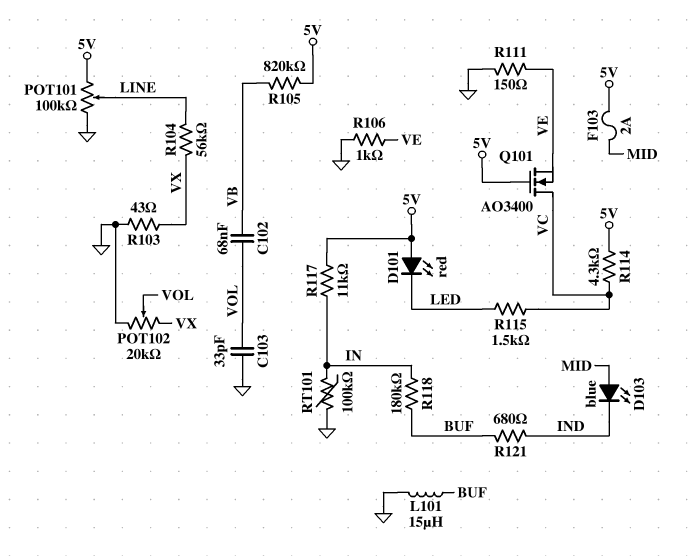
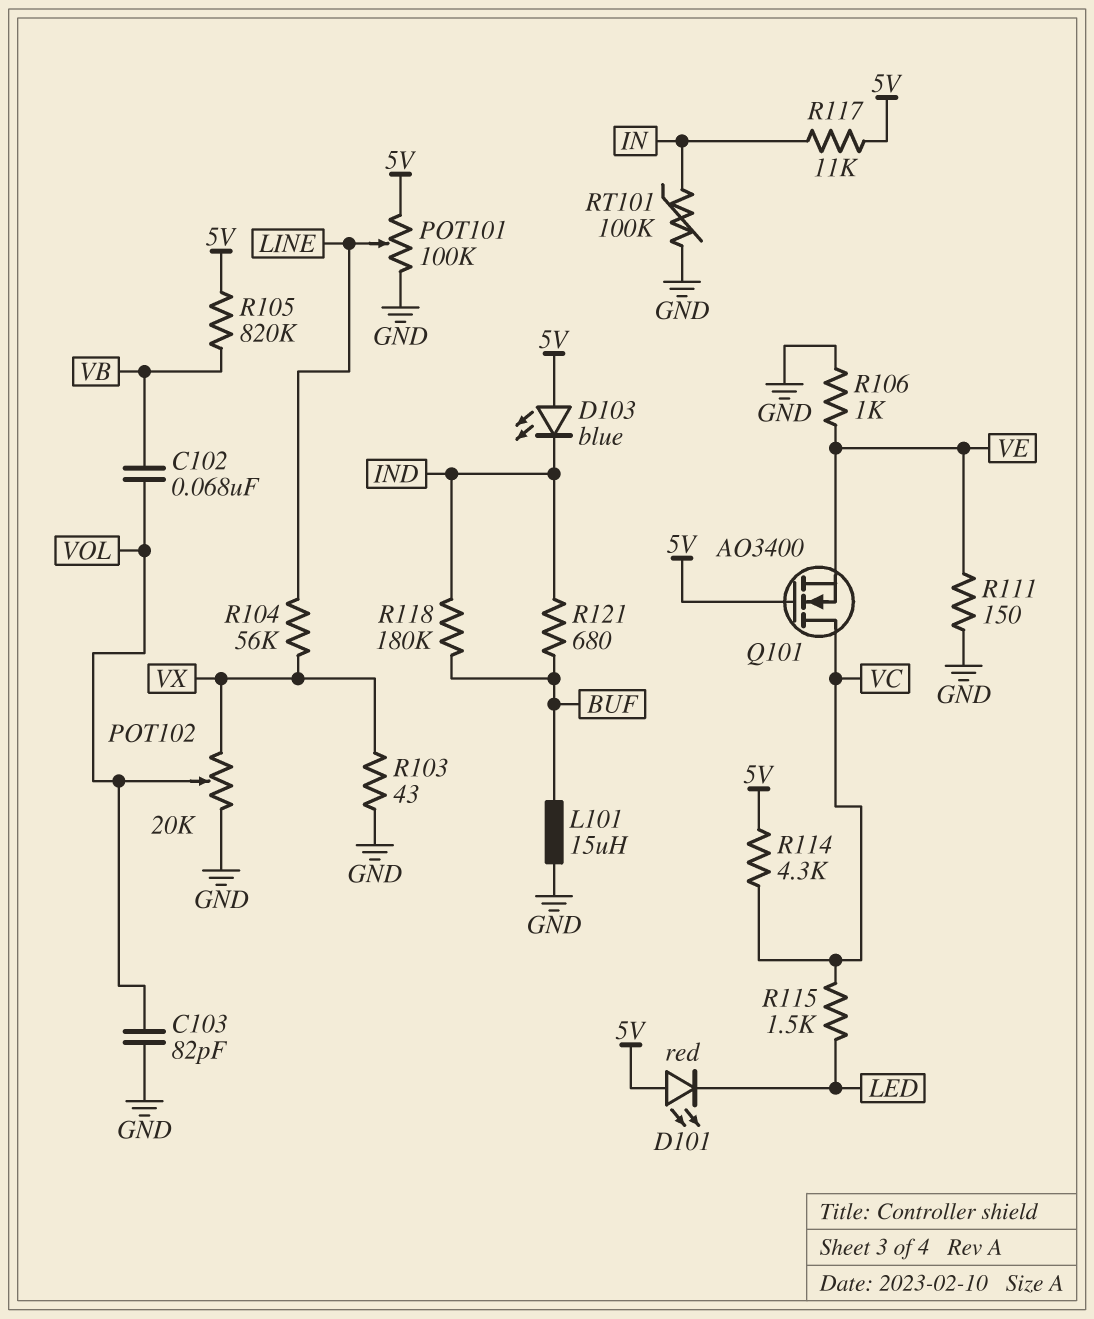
C103: 33pF (GND, VOL) -> 82pF (GND, VOL)
D103: LED blue (A MID, K IND) -> LED blue (A 5V, K IND)
F103: 2A (5V, MID) -> none
R118: 180k (BUF, IN) -> 180k (BUF, IND)

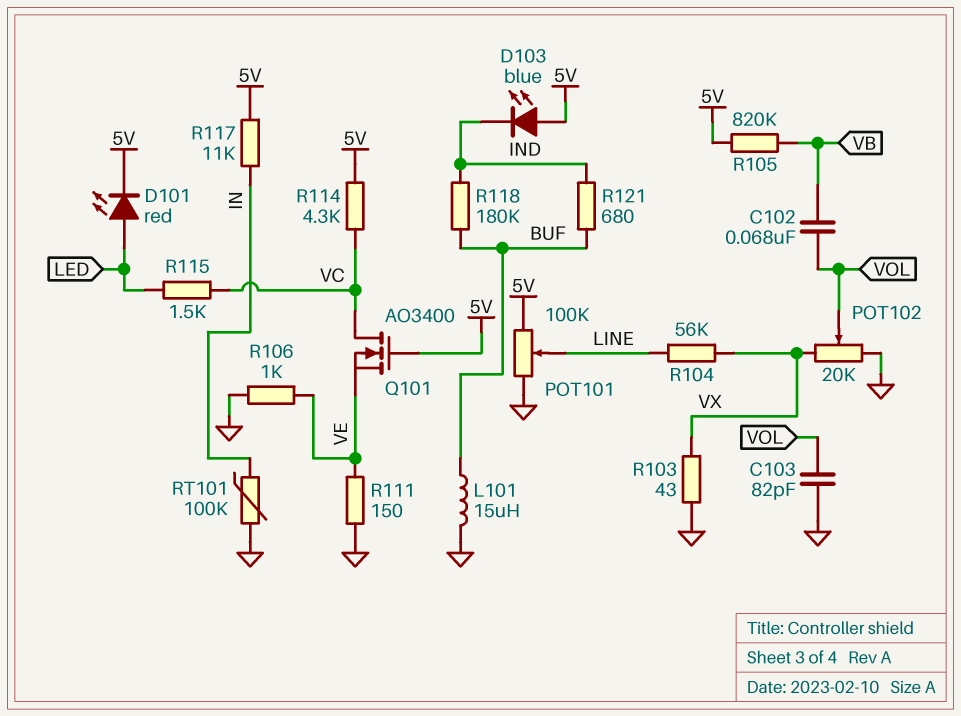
D101: LED red (A 5V, K LED) -> LED red (A LED, K 5V)

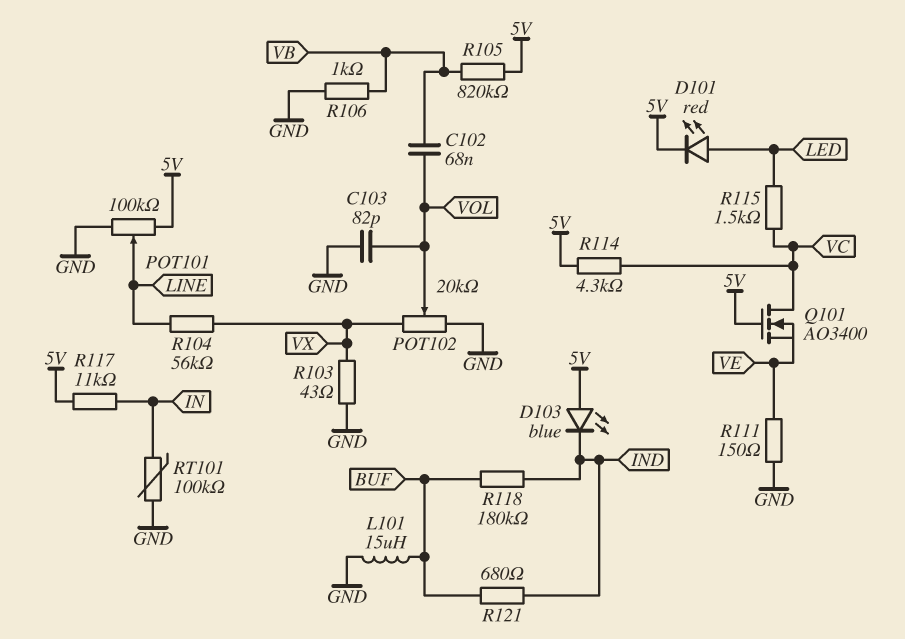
R106: 1k (GND, VE) -> 1k (GND, VB)

